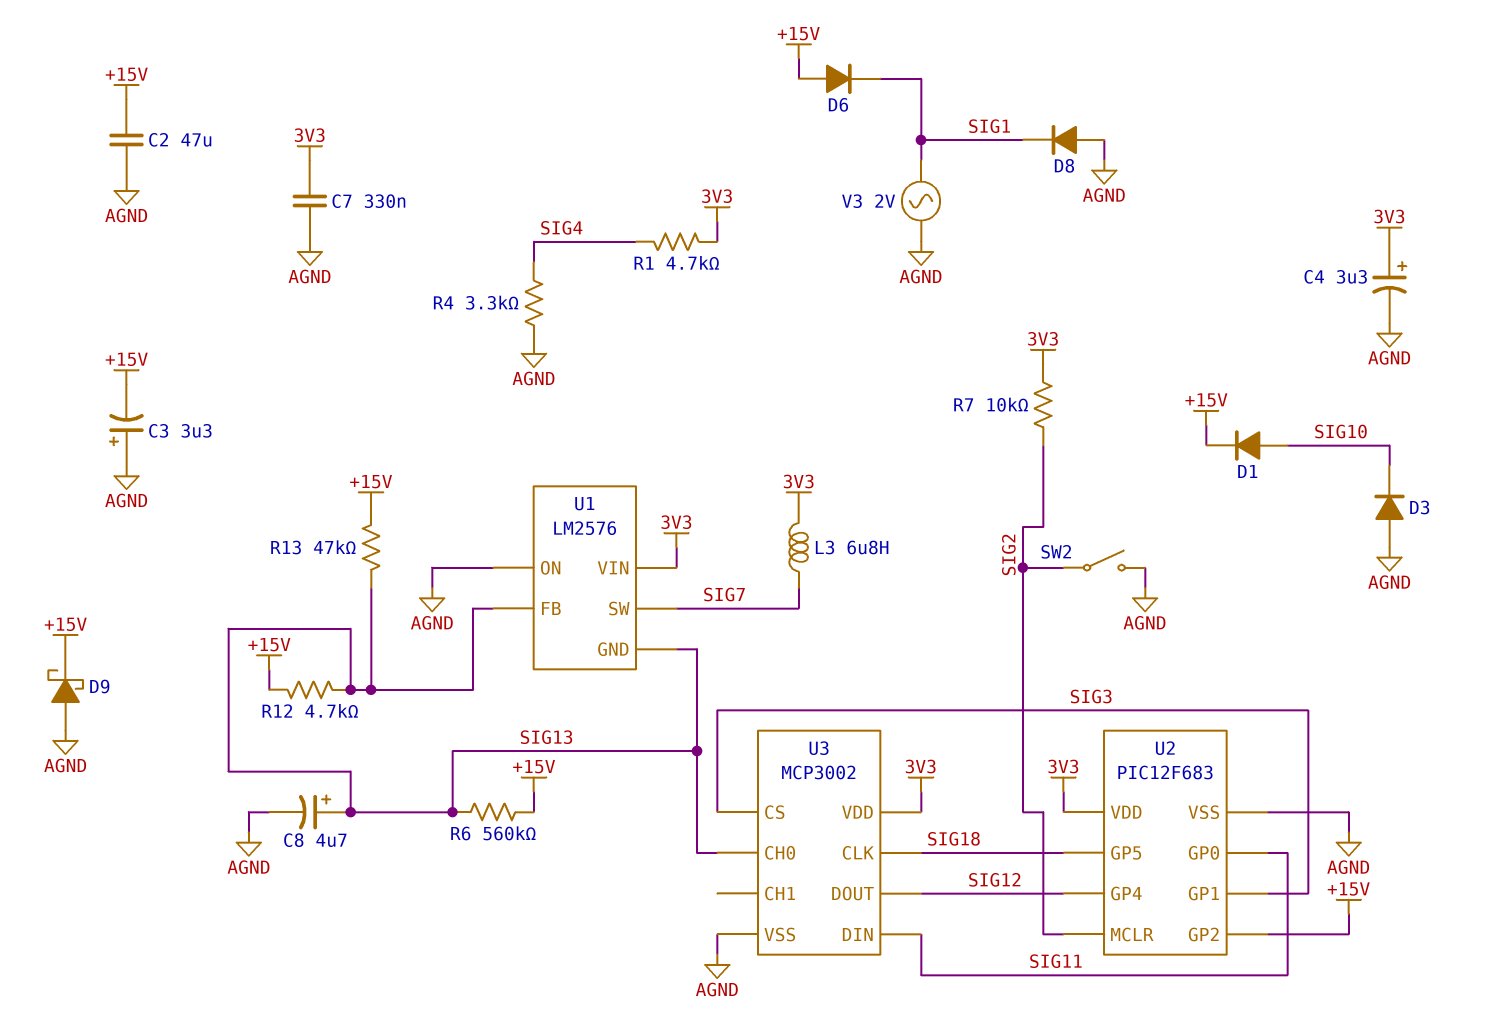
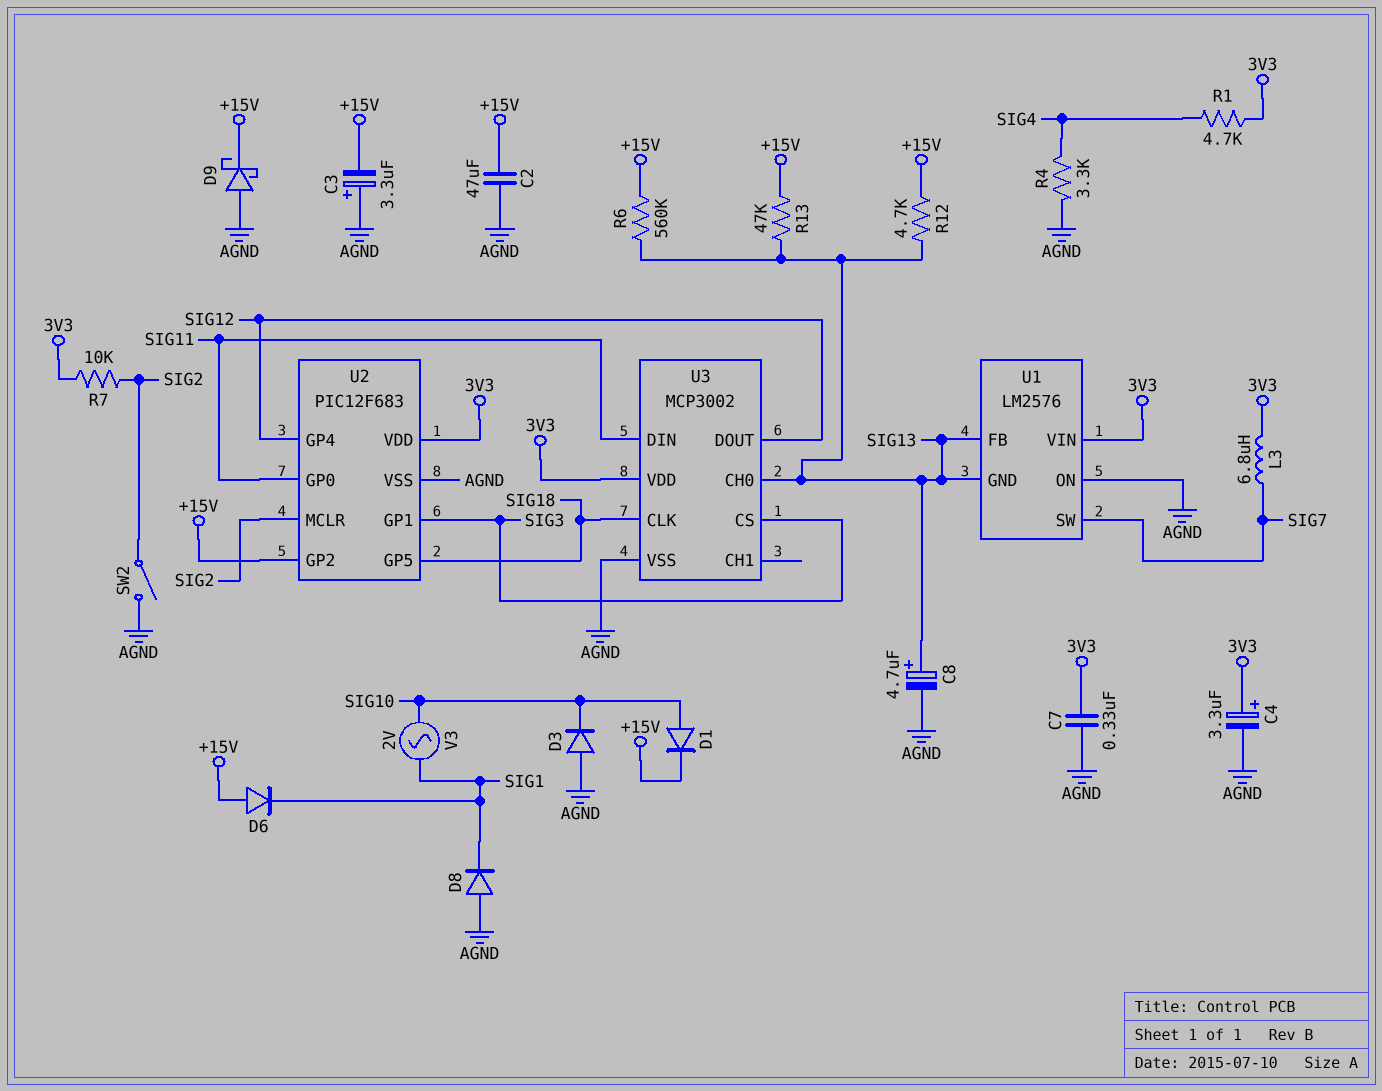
V3: AC 2V (AGND, SIG1) -> AC 2V (SIG1, SIG10)

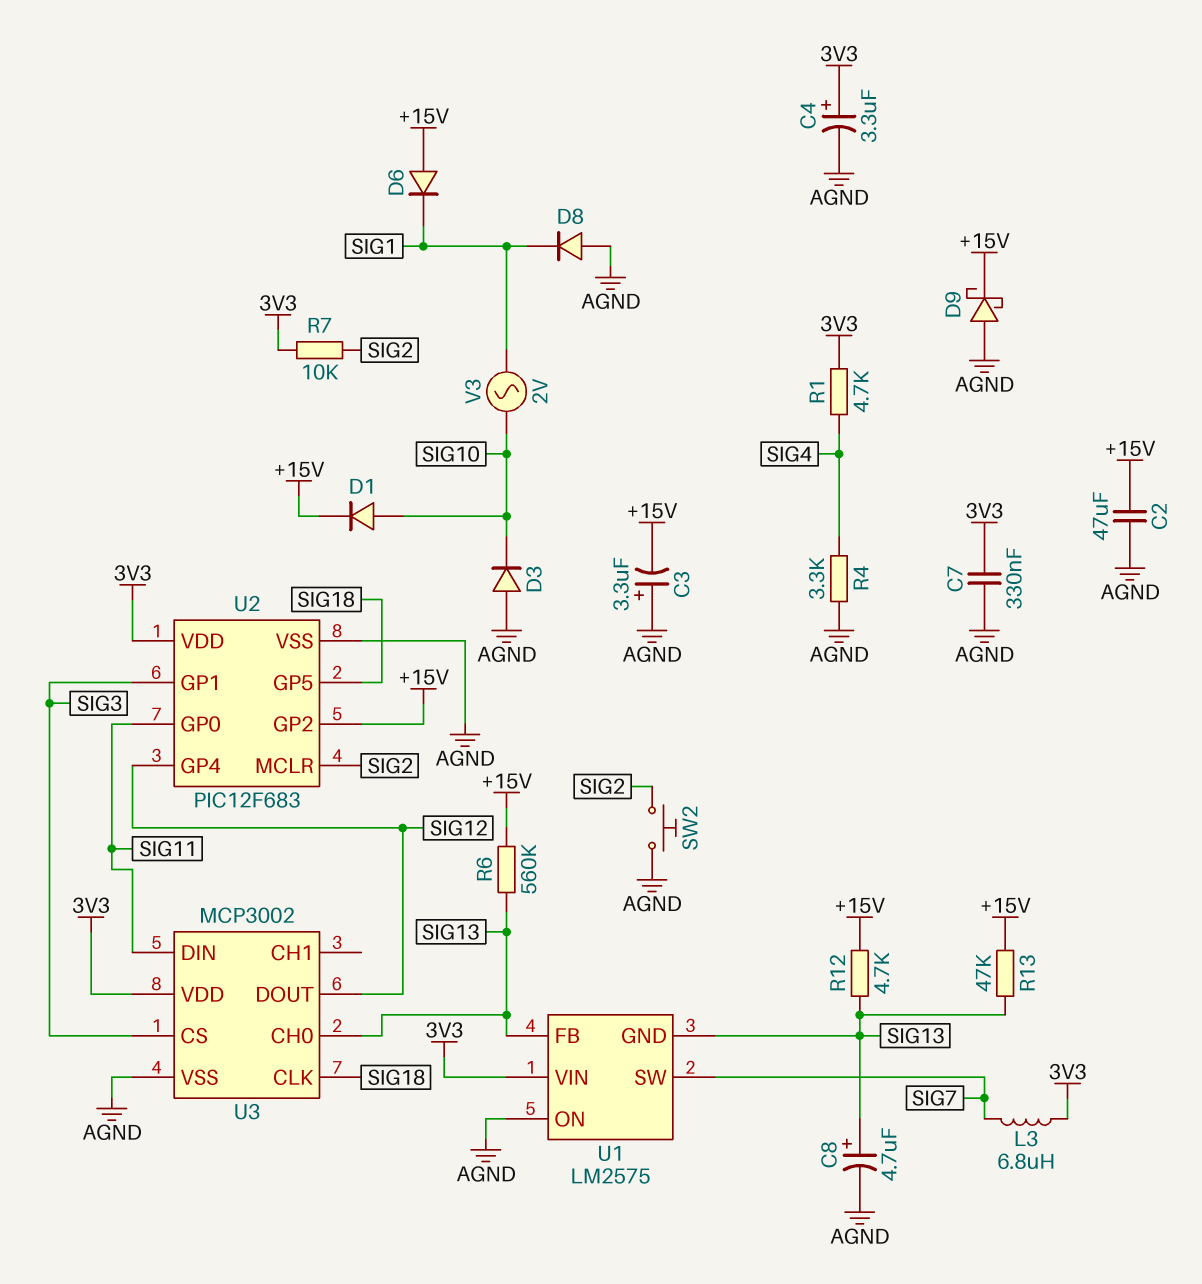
SW2: switch (AGND, SIG2) -> button (AGND, SIG2)
U1: LM2576 -> LM2575

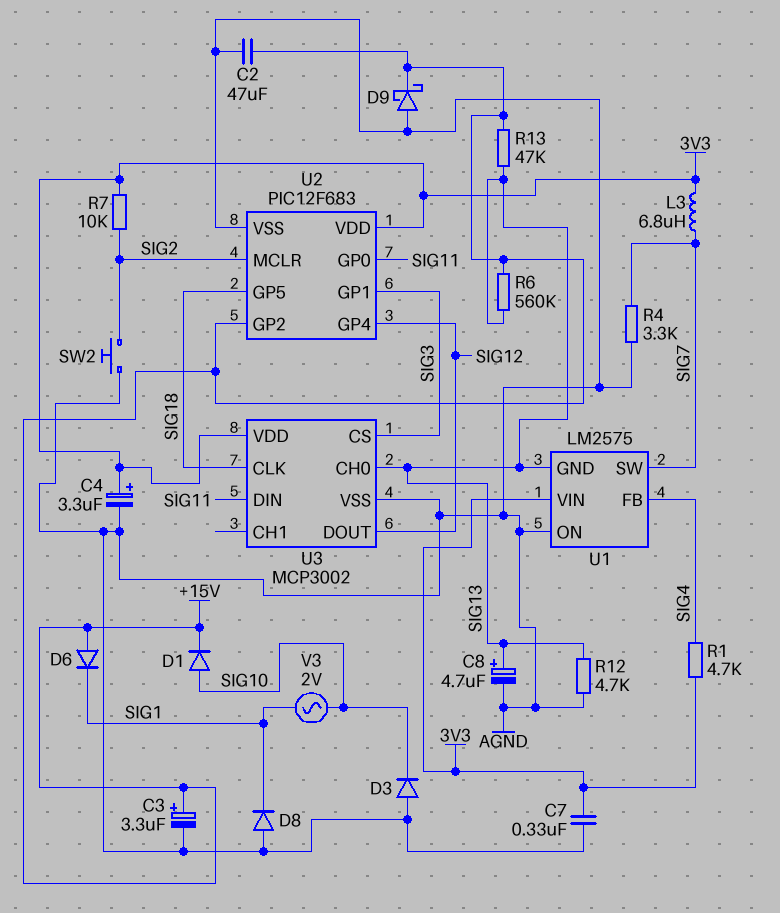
C3: 3.3uF (plus AGND, minus +15V) -> 3.3uF (plus +15V, minus AGND)
R4: 3.3k (AGND, SIG4) -> 3.3k (AGND, SIG7)
R12: 4.7k (+15V, SIG13) -> 4.7k (AGND, SIG13)
U1 pin FB: SIG13 -> SIG4

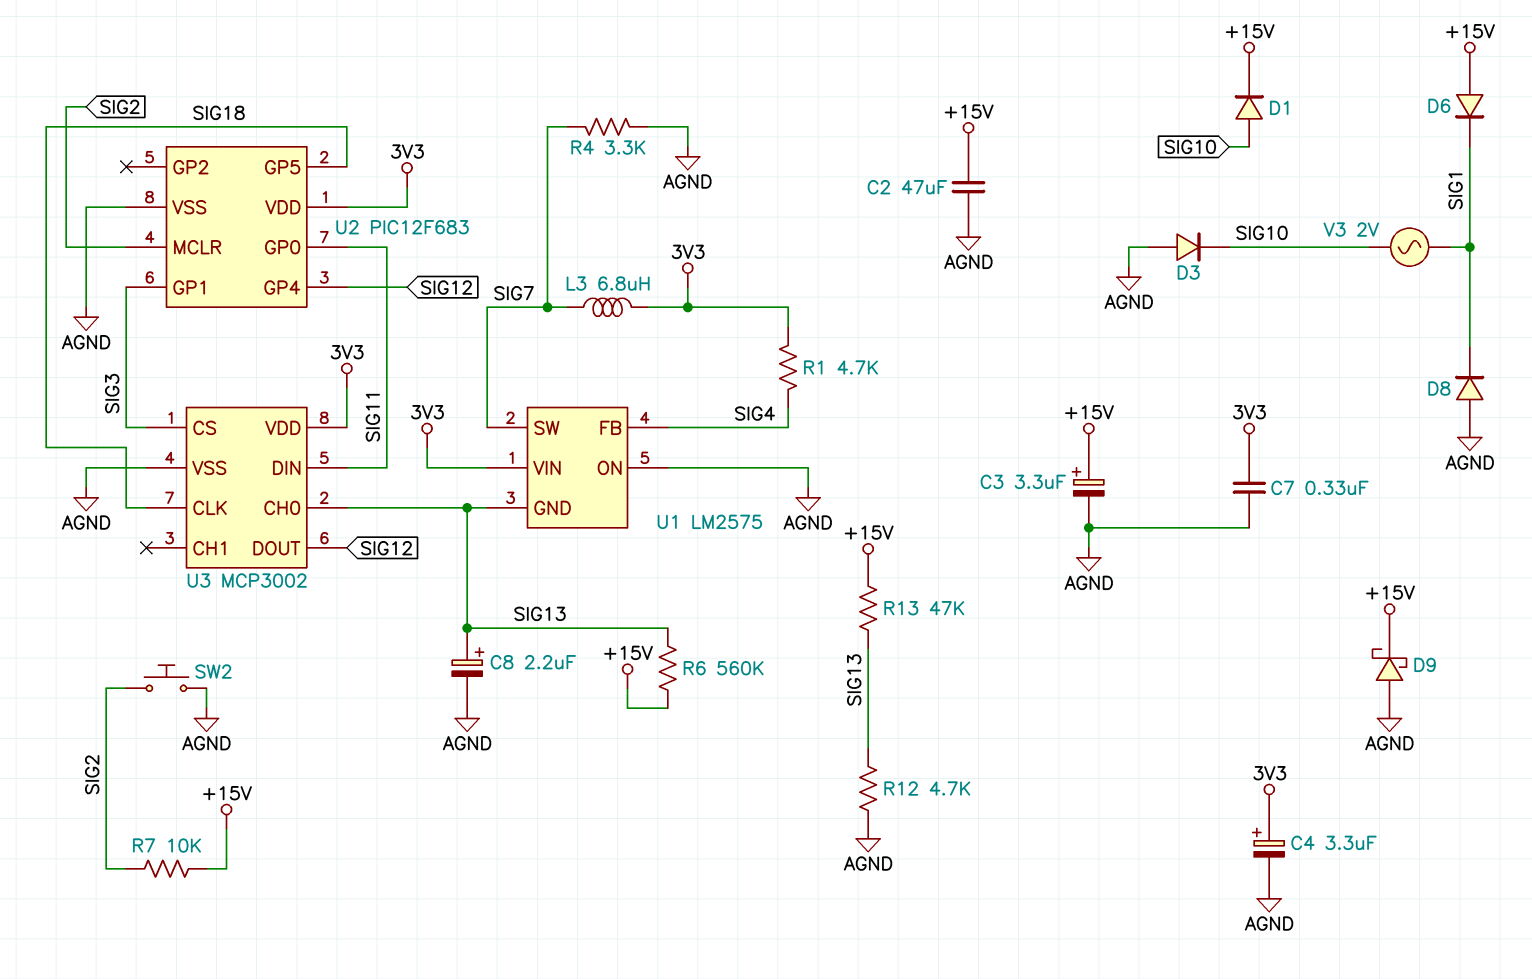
C8: 4.7uF (plus SIG13, minus AGND) -> 2.2uF (plus SIG13, minus AGND)
R7: 10k (3V3, SIG2) -> 10k (+15V, SIG2)
U2 pin GP2: +15V -> none

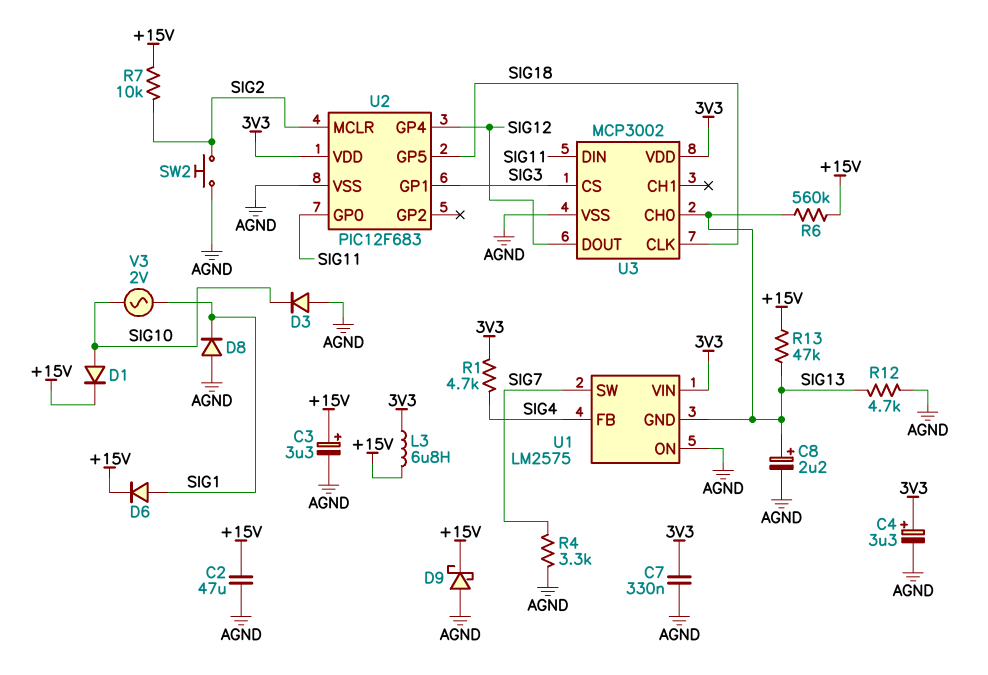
D6: diode (A +15V, K SIG1) -> diode (A SIG1, K +15V)
L3: 6.8uH (3V3, SIG7) -> 6.8uH (+15V, 3V3)

